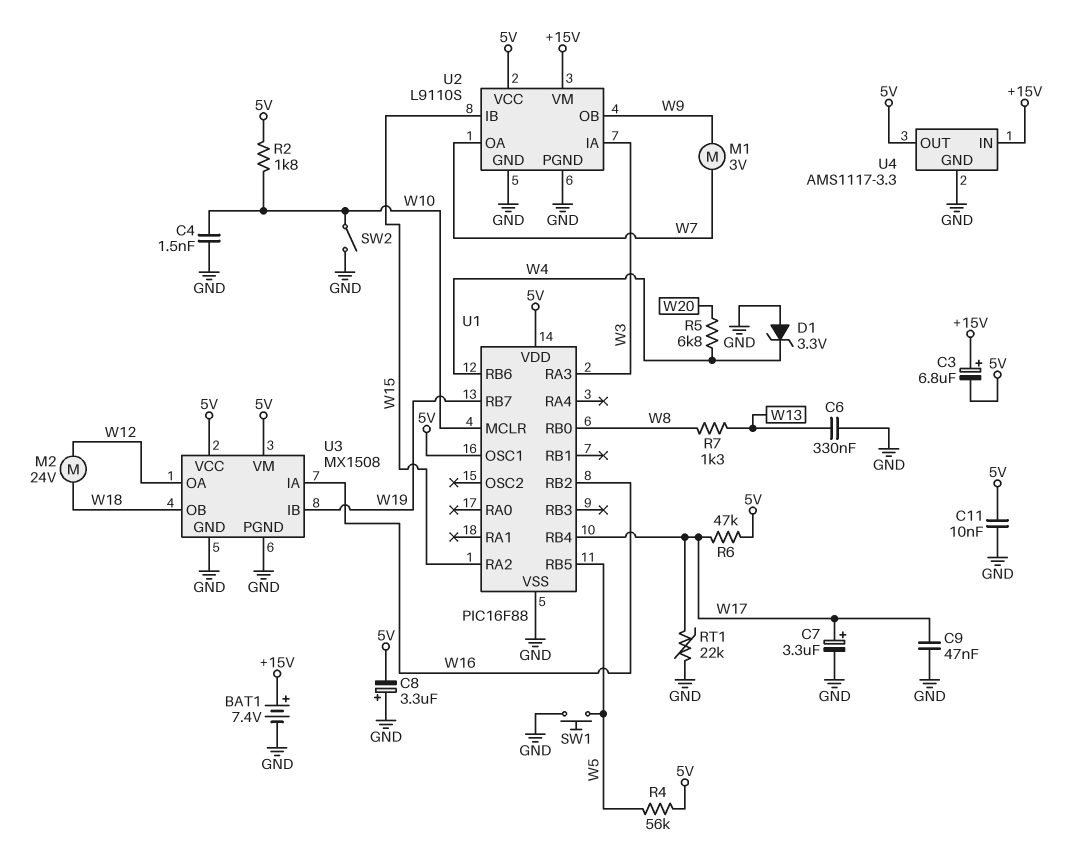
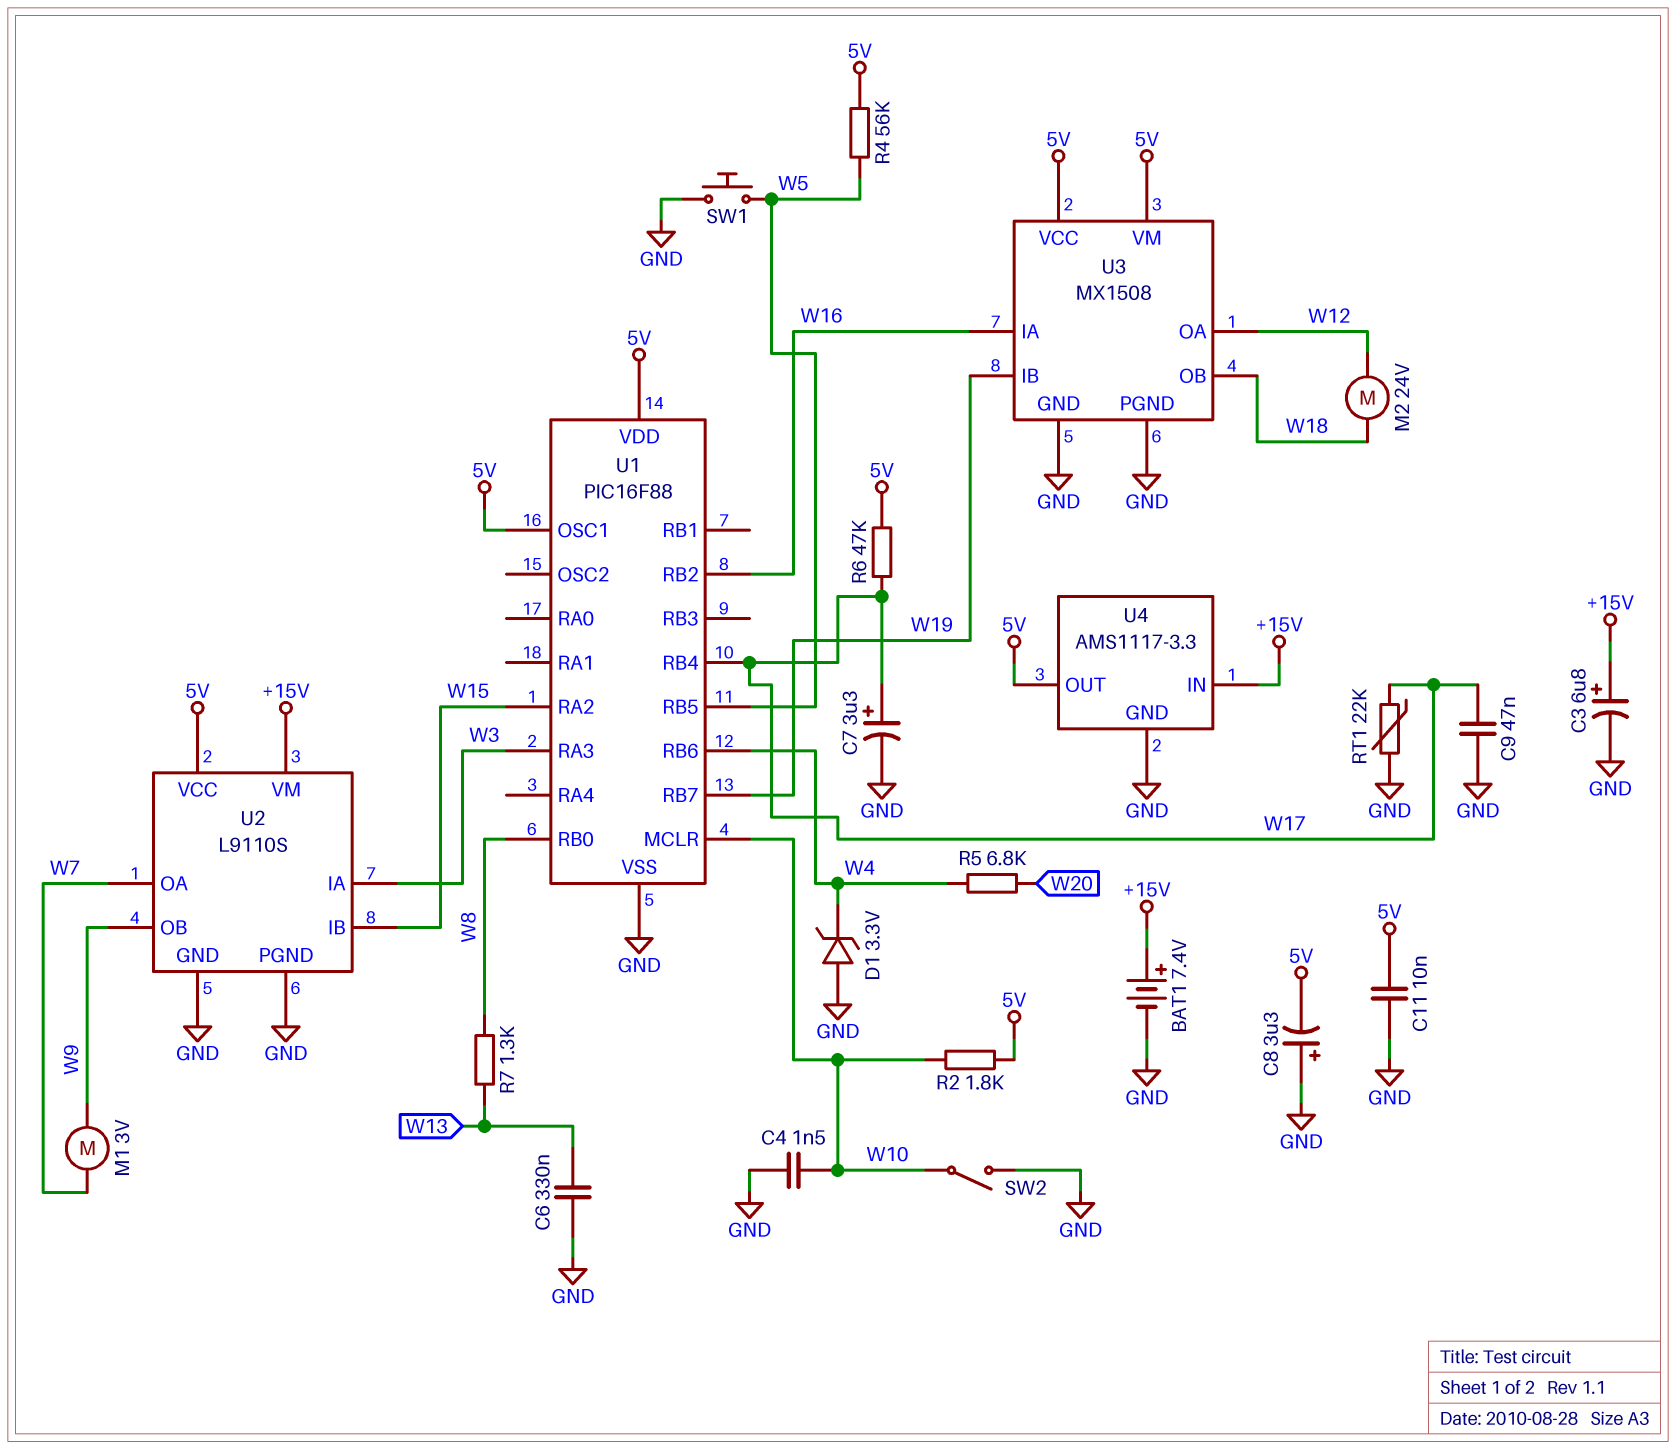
C3: 6.8uF (plus +15V, minus 5V) -> 6.8uF (plus +15V, minus GND)

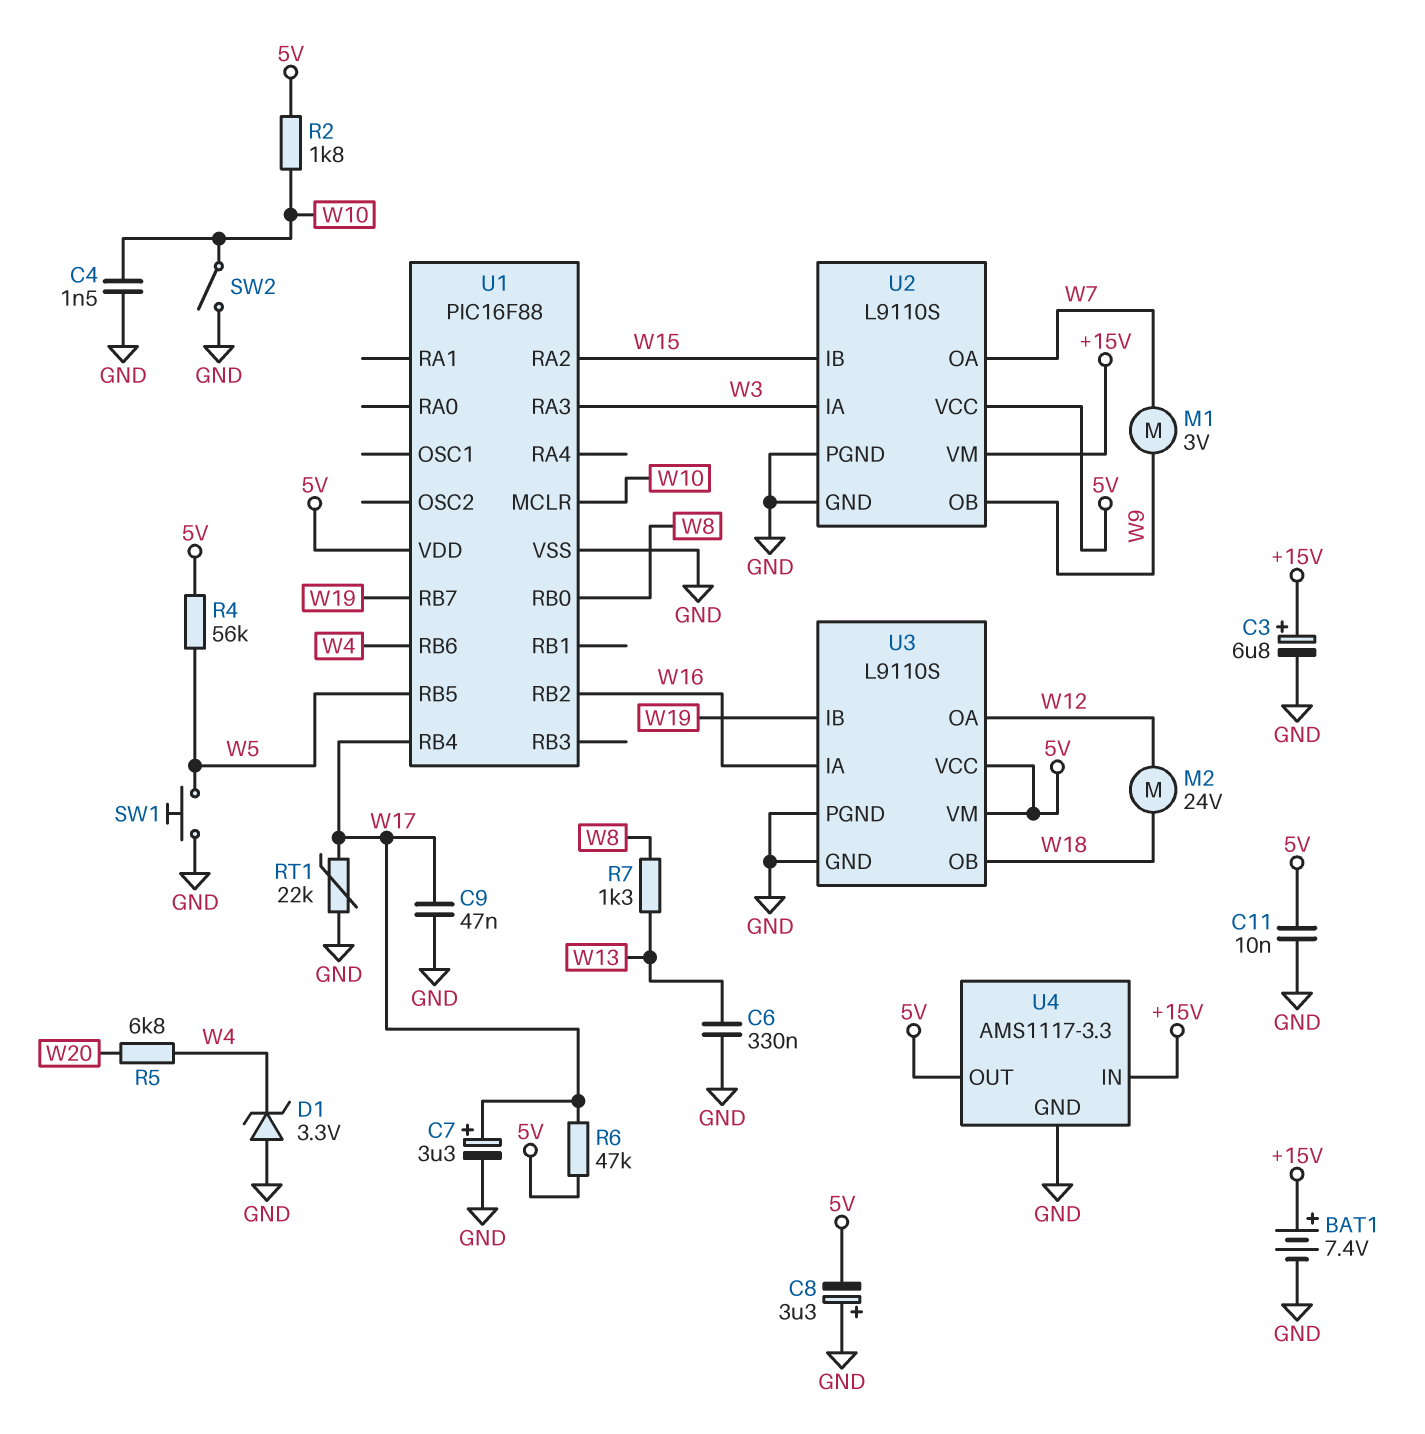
U1 pin OSC1: 5V -> none
U3: MX1508 -> L9110S

